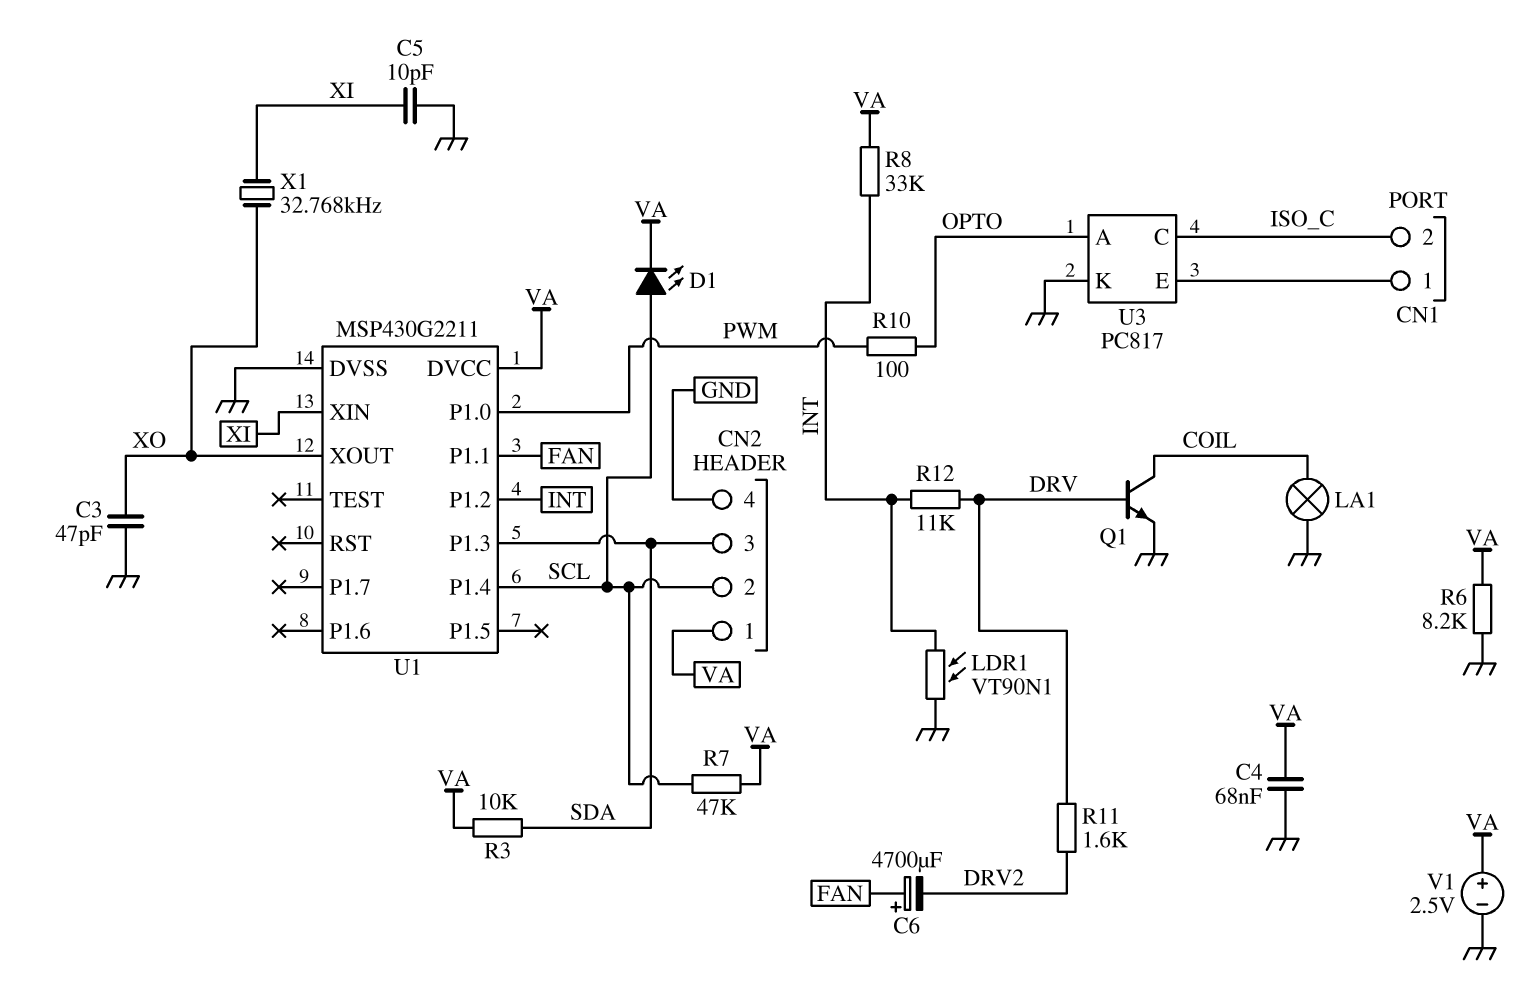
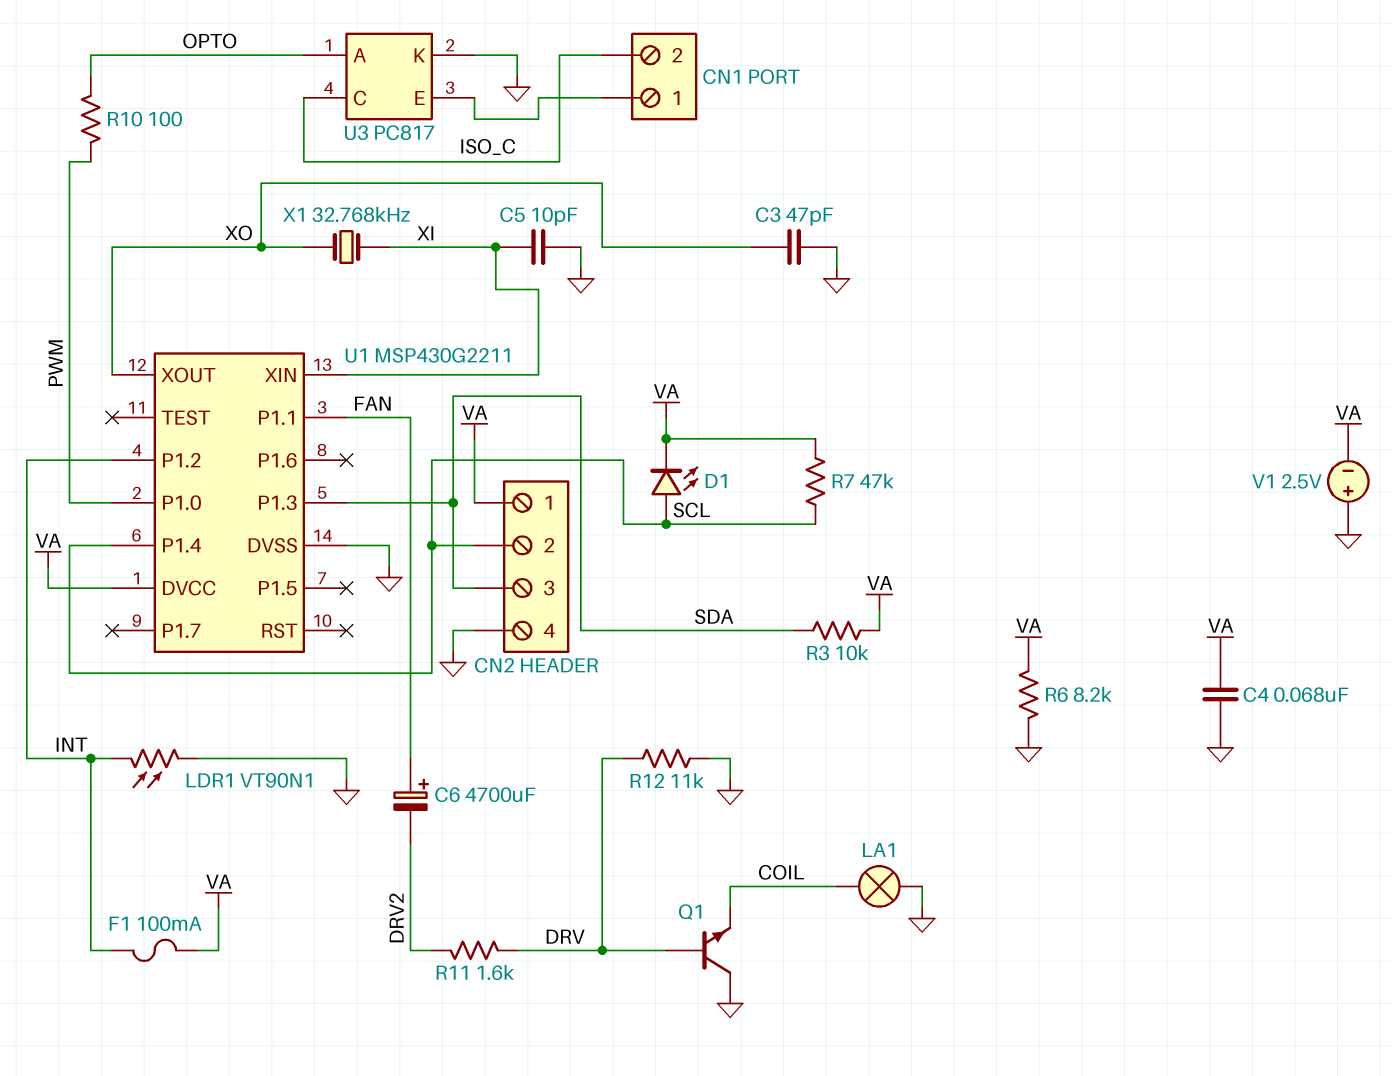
F1: none -> 100mA (INT, VA)
Q1: NPN (B DRV, C COIL, E GND) -> NPN (B DRV, C GND, E COIL)
R8: 33k (INT, VA) -> none
R12: 11k (DRV, INT) -> 11k (DRV, GND)
V1: 2.5V (plus VA, minus GND) -> 2.5V (plus GND, minus VA)

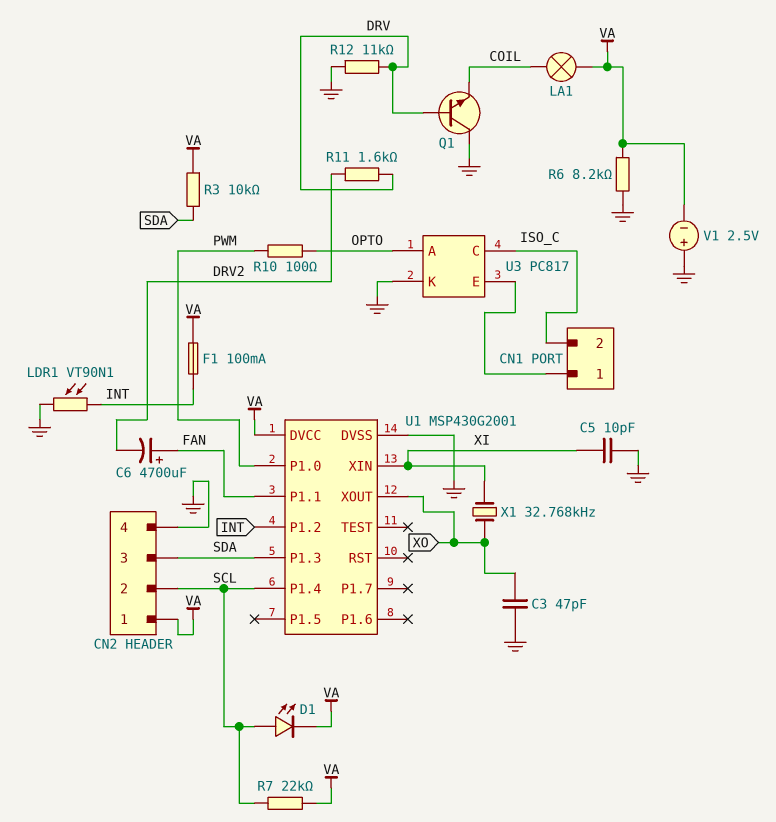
C4: 68nF (GND, VA) -> none
LA1: lamp (COIL, GND) -> lamp (COIL, VA)
R7: 47k (SCL, VA) -> 22k (SCL, VA)
U1: MSP430G2211 -> MSP430G2001

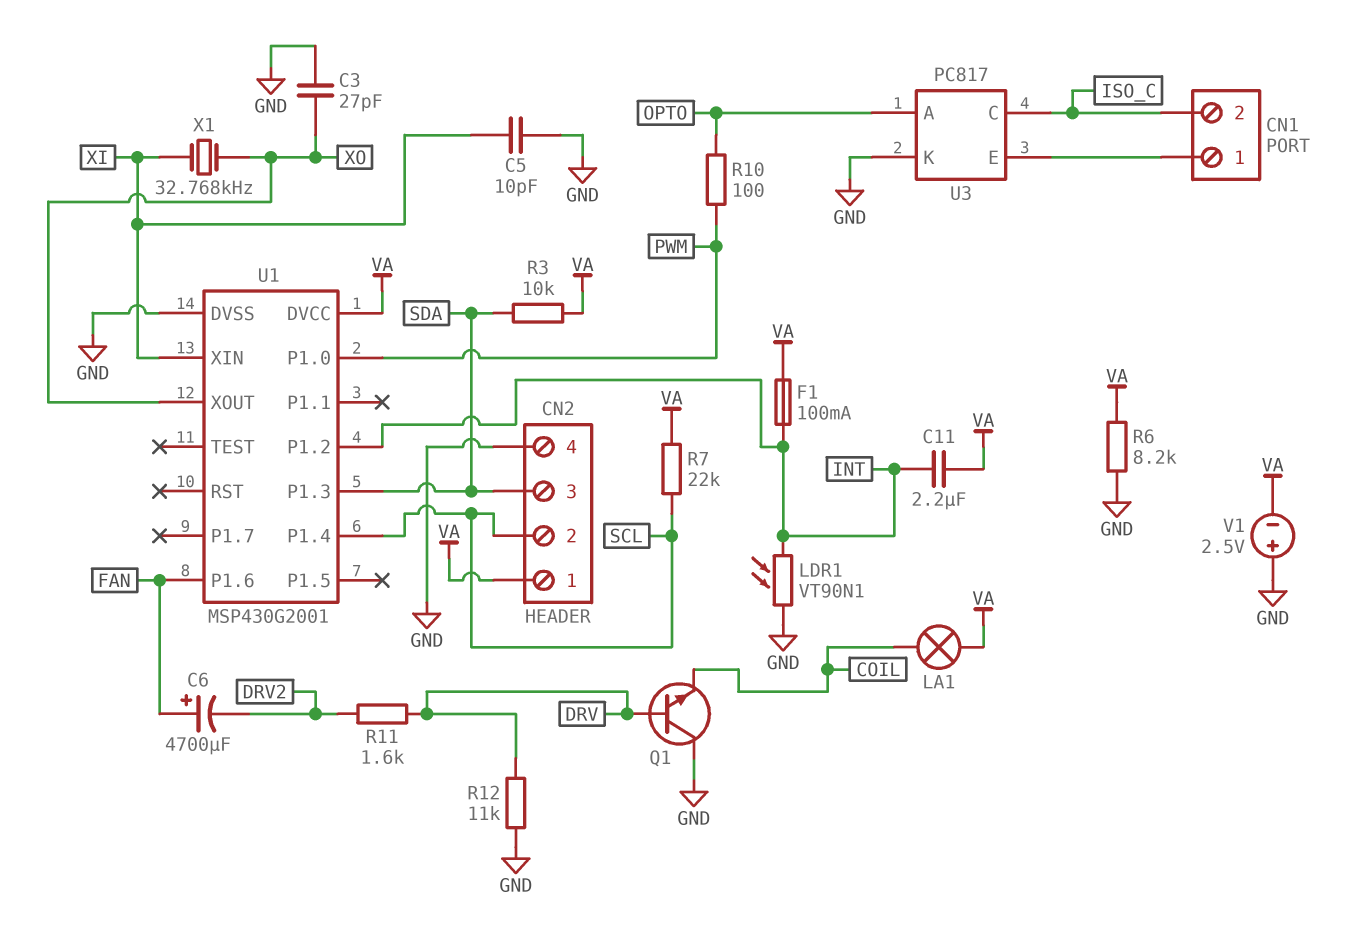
C3: 47pF (GND, XO) -> 27pF (GND, XO)
C11: none -> 2.2uF (INT, VA)
D1: LED (A SCL, K VA) -> none
U1 pin P1.1: FAN -> none
U1 pin P1.6: none -> FAN

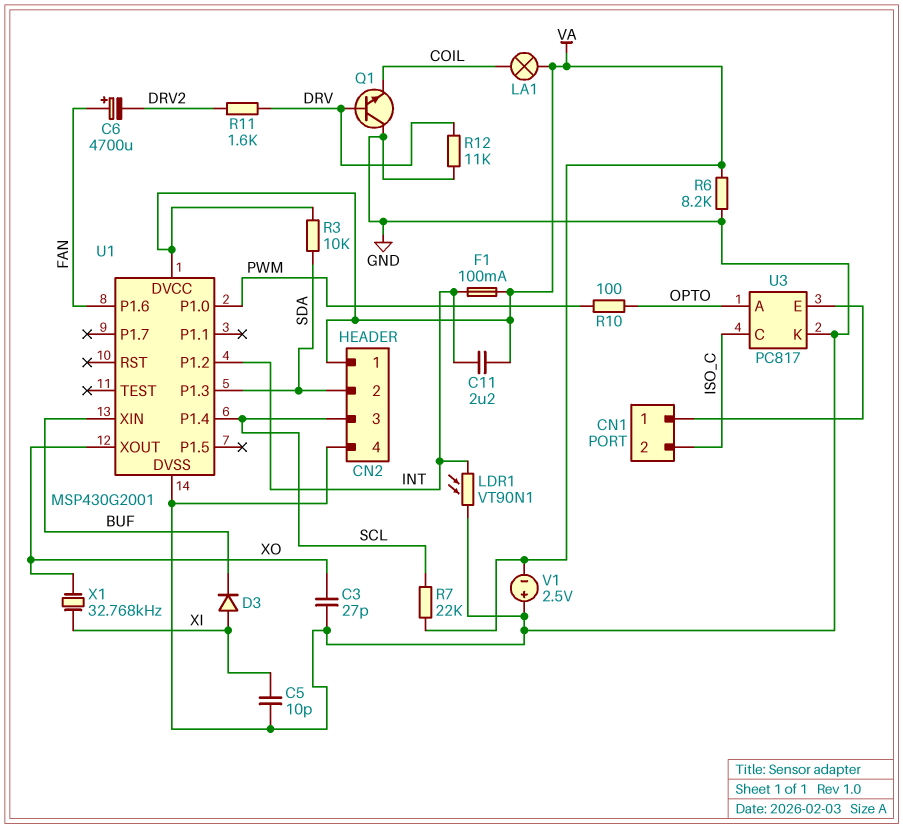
CN2 pin 2: SCL -> SDA
CN2 pin 3: SDA -> SCL
D3: none -> diode (A XI, K BUF)
U1 pin XIN: XI -> BUF

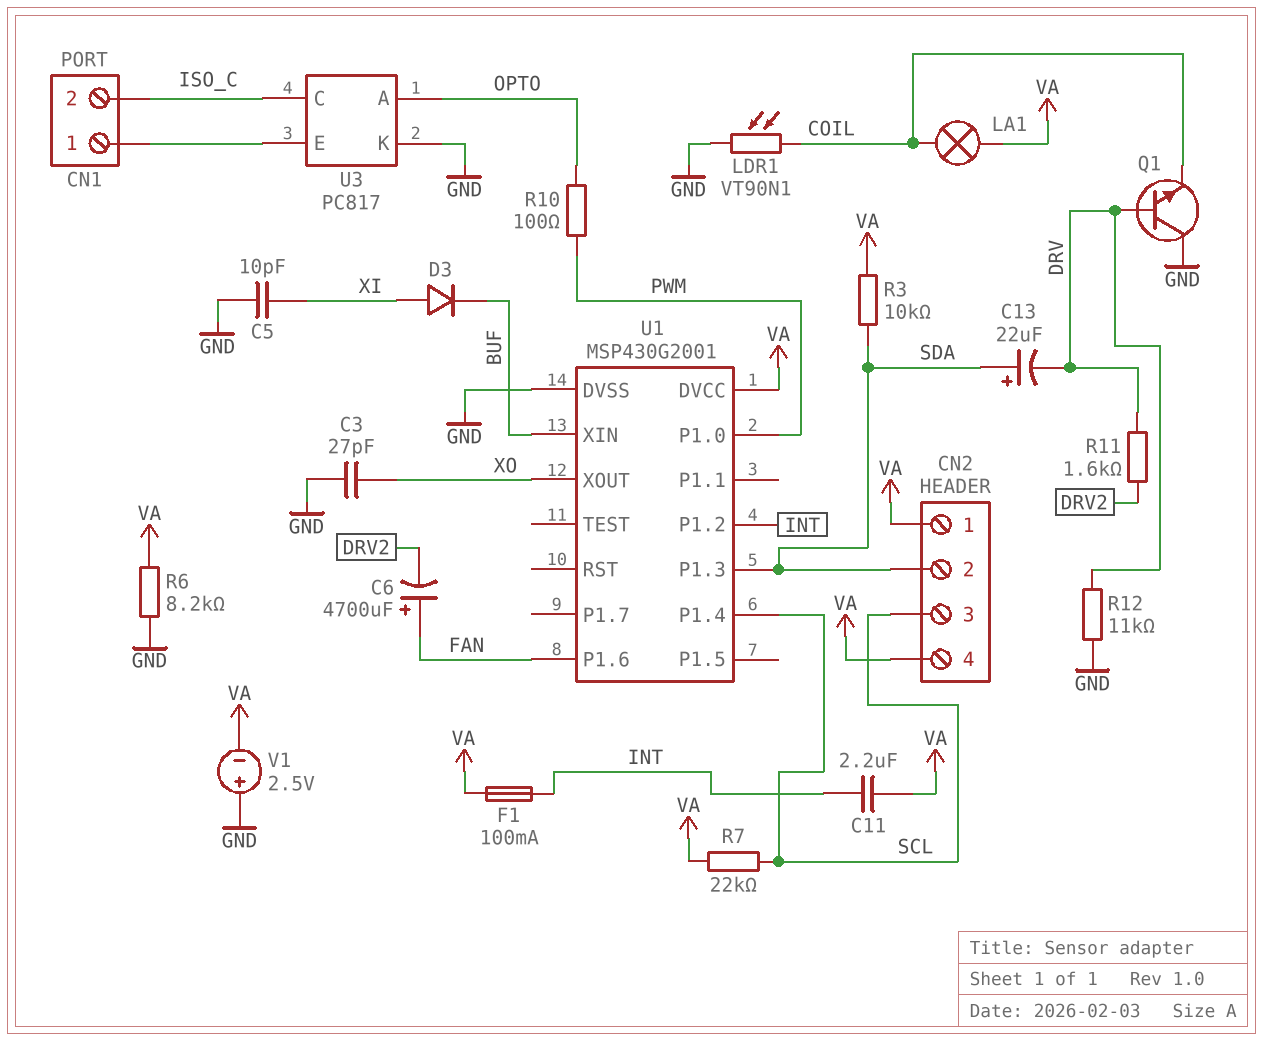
C13: none -> 22uF (plus SDA, minus DRV)
CN2 pin 4: GND -> VA
LDR1: VT90N1 (GND, INT) -> VT90N1 (COIL, GND)
X1: 32.768kHz (XI, XO) -> none

